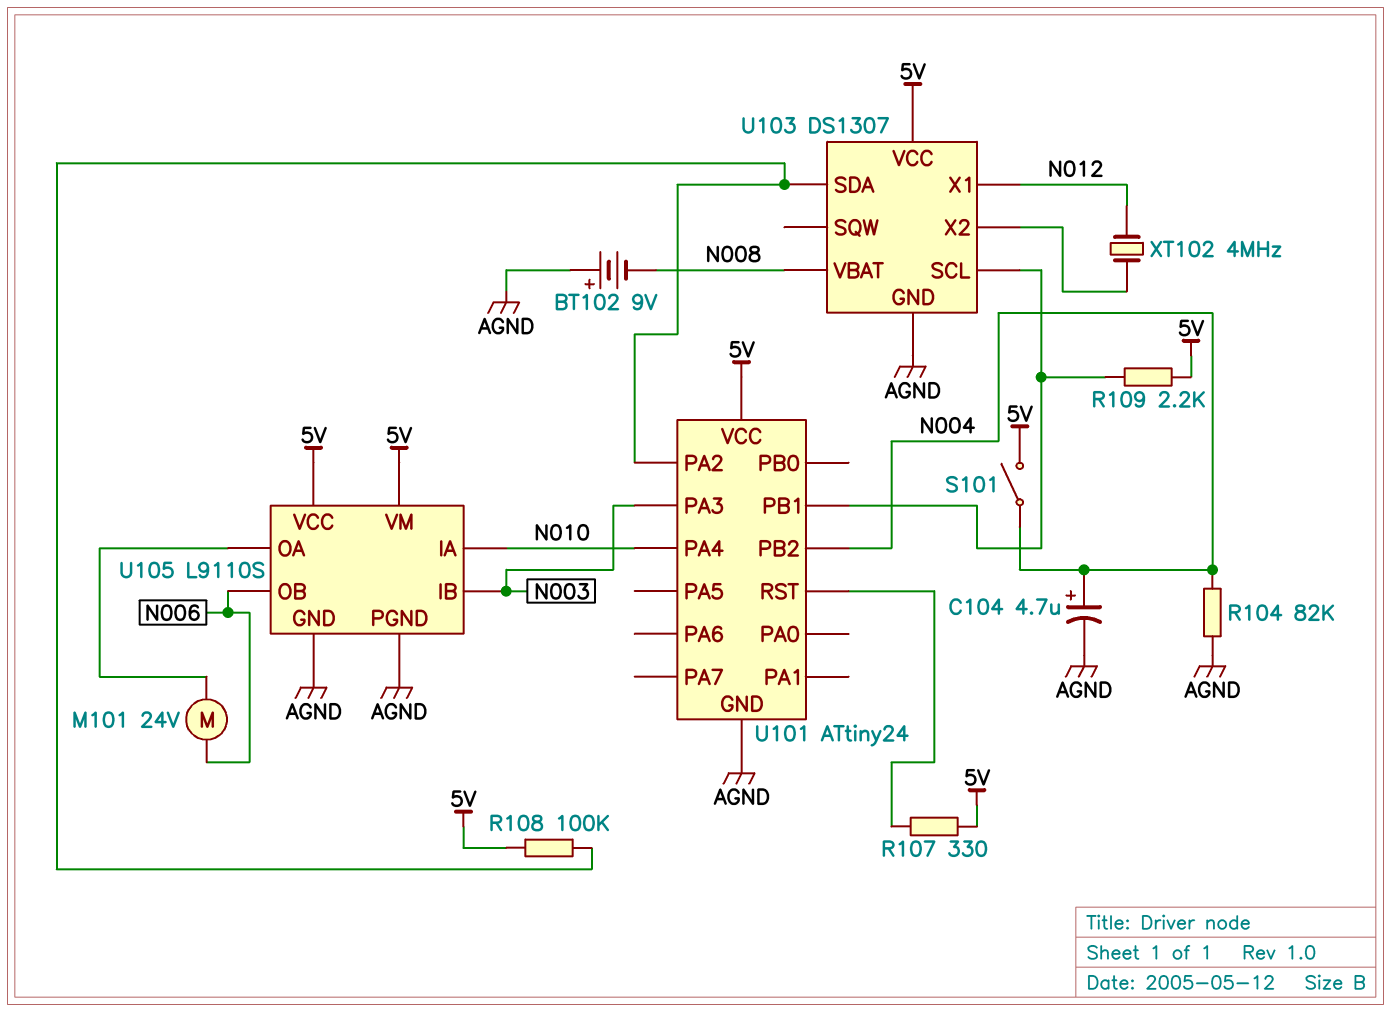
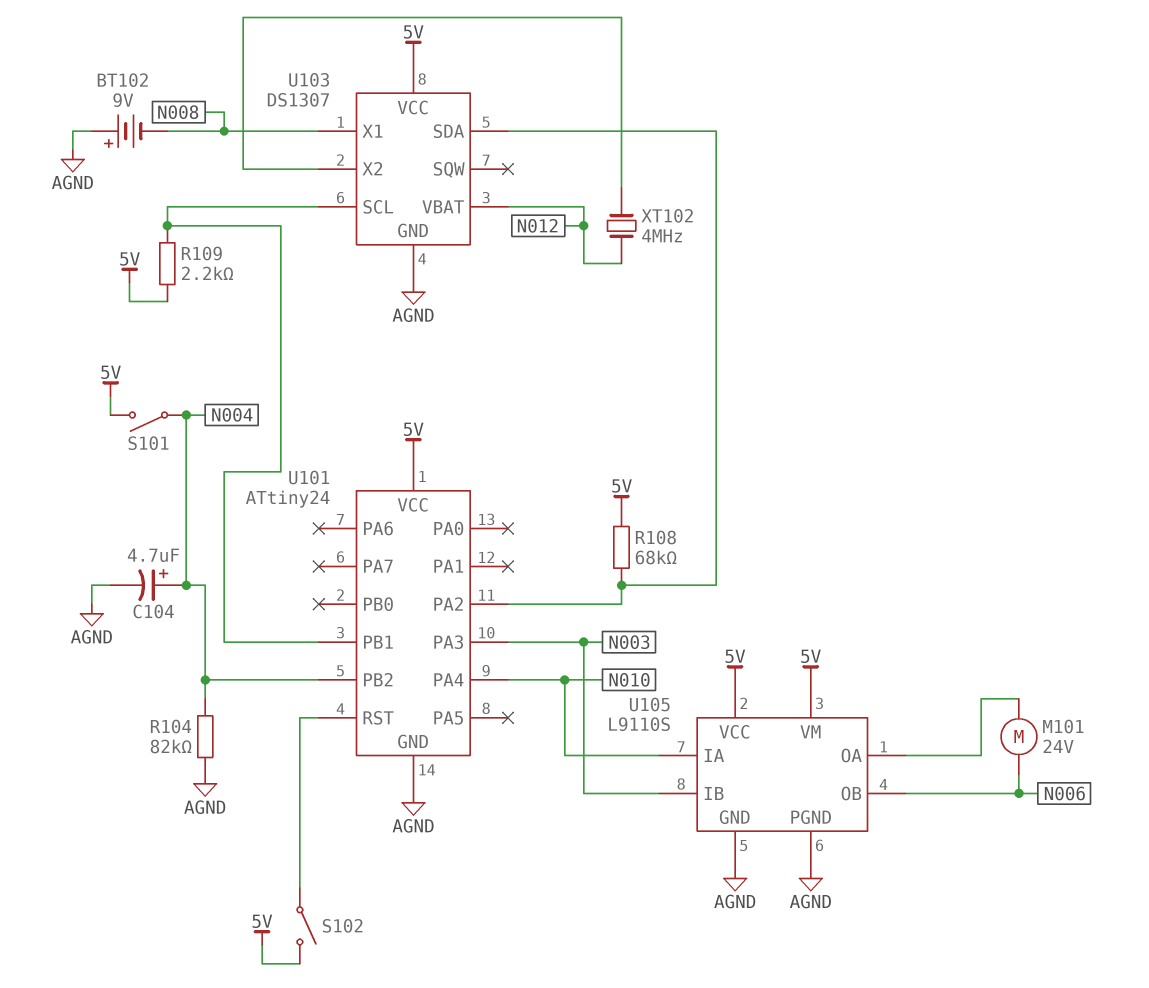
R107: 330 (5V, U101/RST) -> none
R108: 100k (5V, U101/PA2) -> 68k (5V, U101/PA2)
S102: none -> switch (5V, U101/RST)
U103 pin VBAT: N008 -> N012
U103 pin X1: N012 -> N008

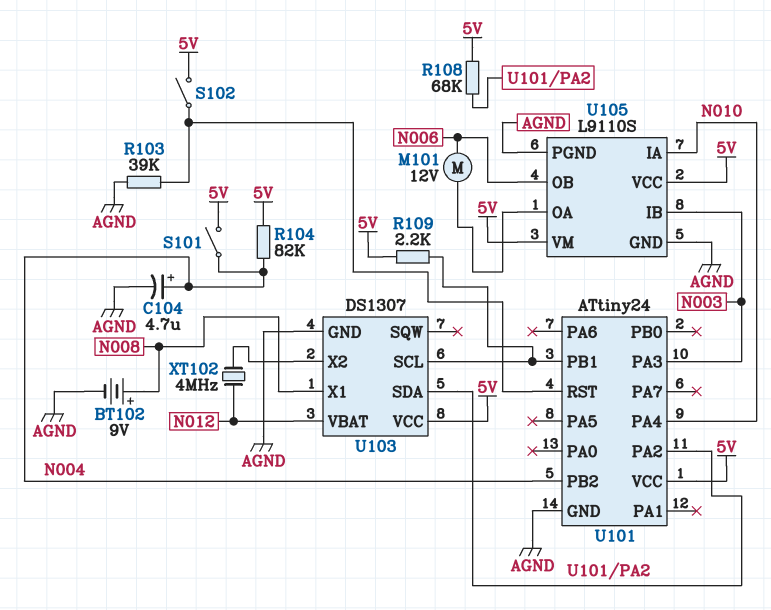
BT102: 9V (plus AGND, minus N008) -> 9V (plus N008, minus AGND)
M101: motor 24V (N006, U105/OA) -> motor 12V (N006, U105/OA)
R103: none -> 39k (AGND, U101/RST)
R104: 82k (AGND, N004) -> 82k (5V, N004)

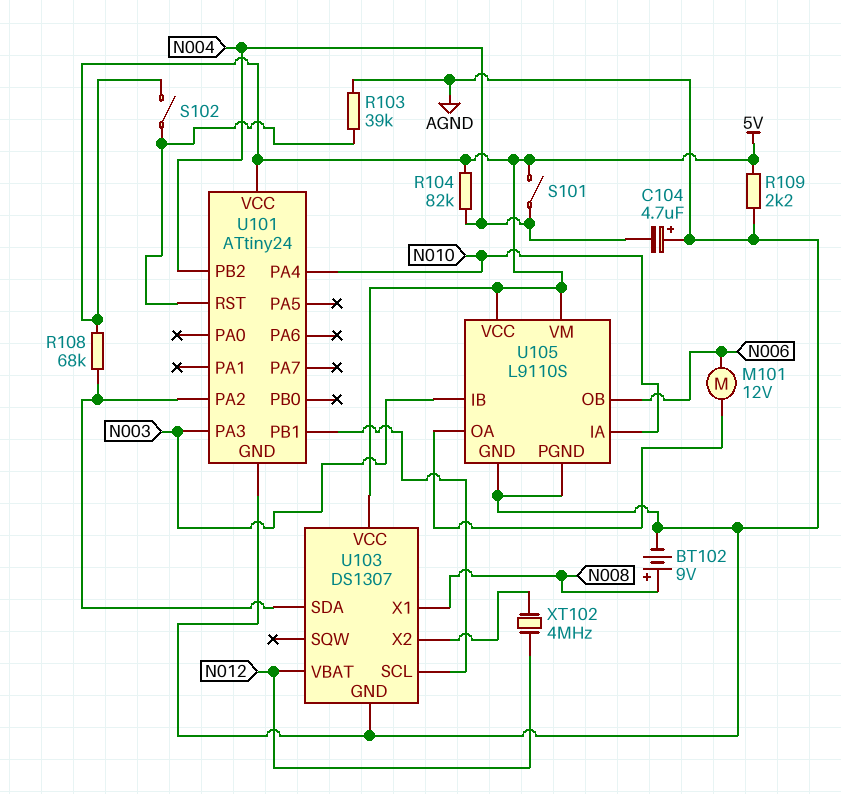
C104: 4.7uF (plus N004, minus AGND) -> 4.7uF (plus AGND, minus N004)
R109: 2.2k (5V, U101/PB1) -> 2.2k (5V, AGND)

